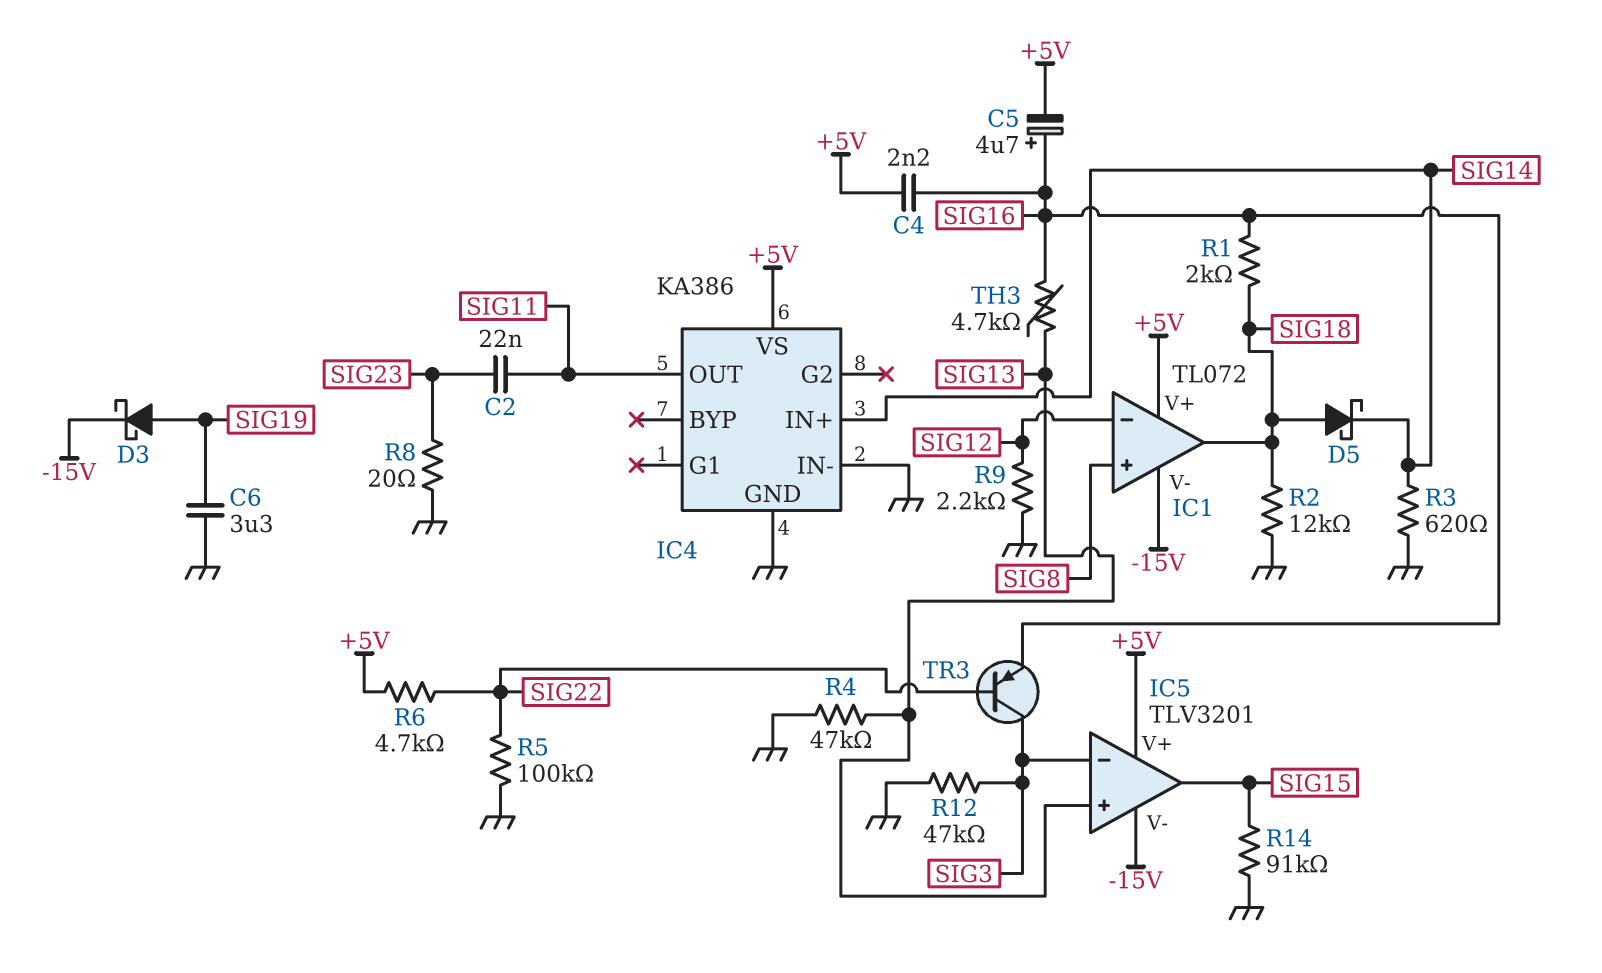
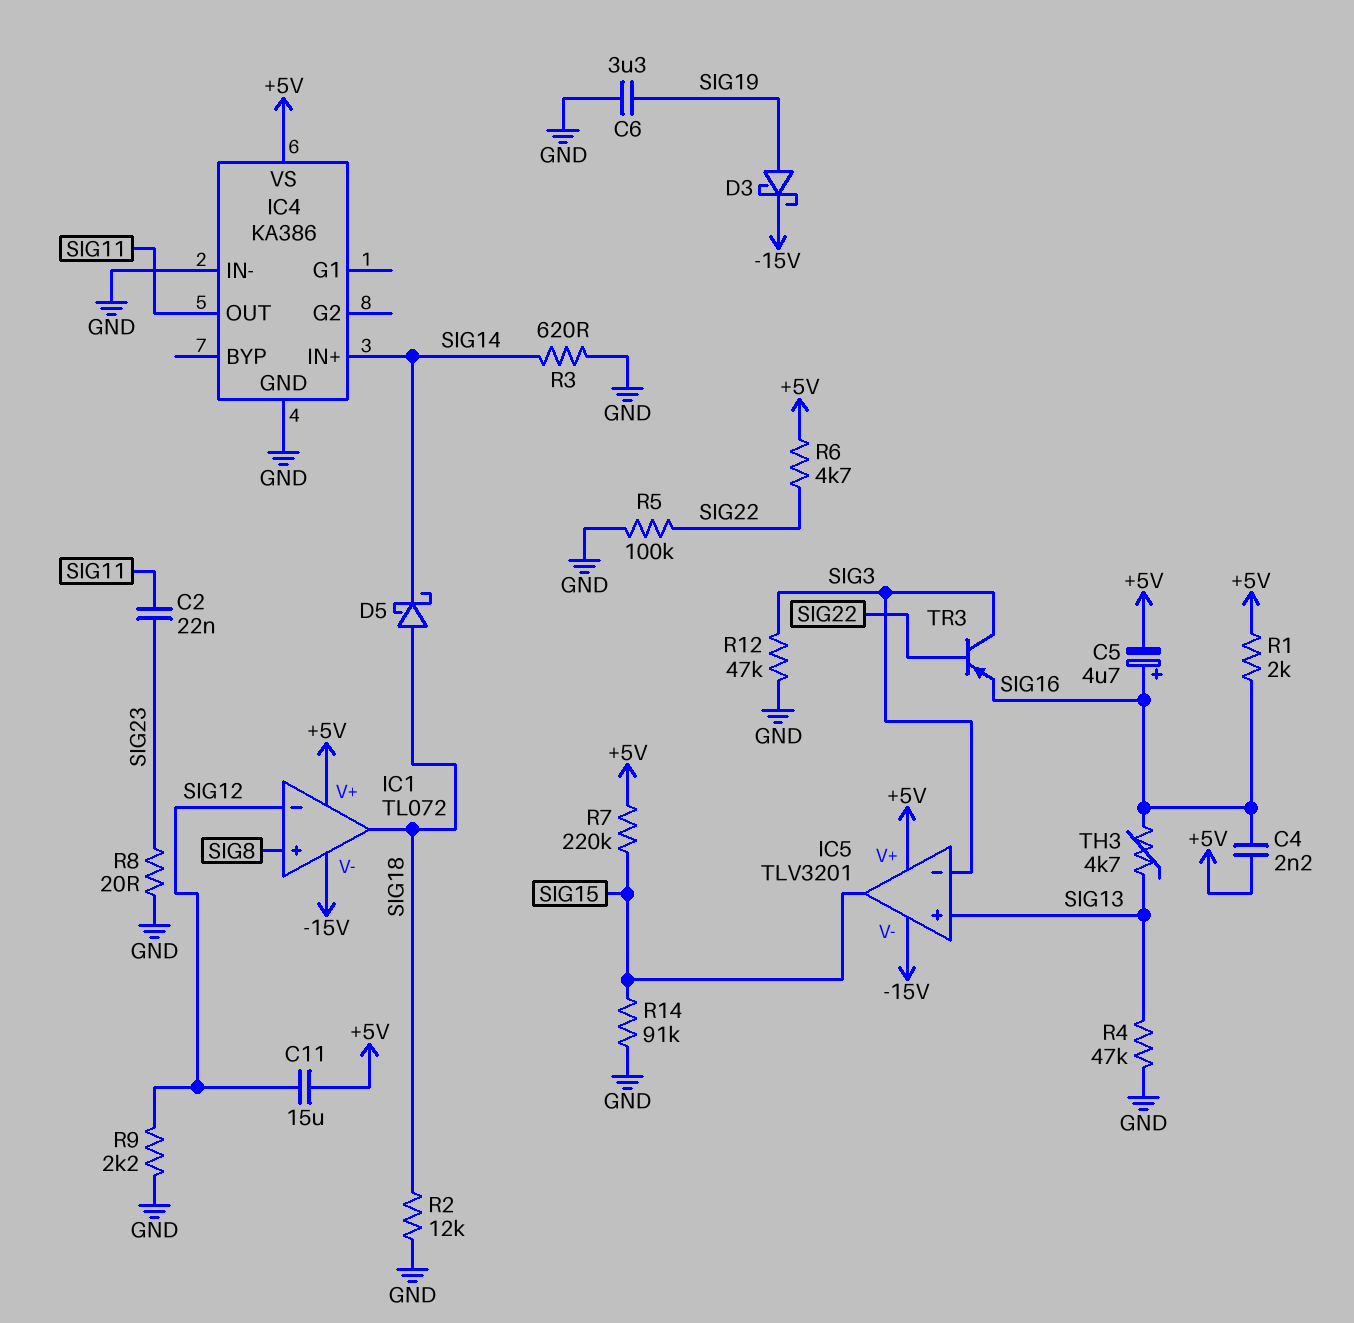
C11: none -> 15uF (+5V, SIG12)
R1: 2k (SIG16, SIG18) -> 2k (+5V, SIG16)
R7: none -> 220k (+5V, SIG15)

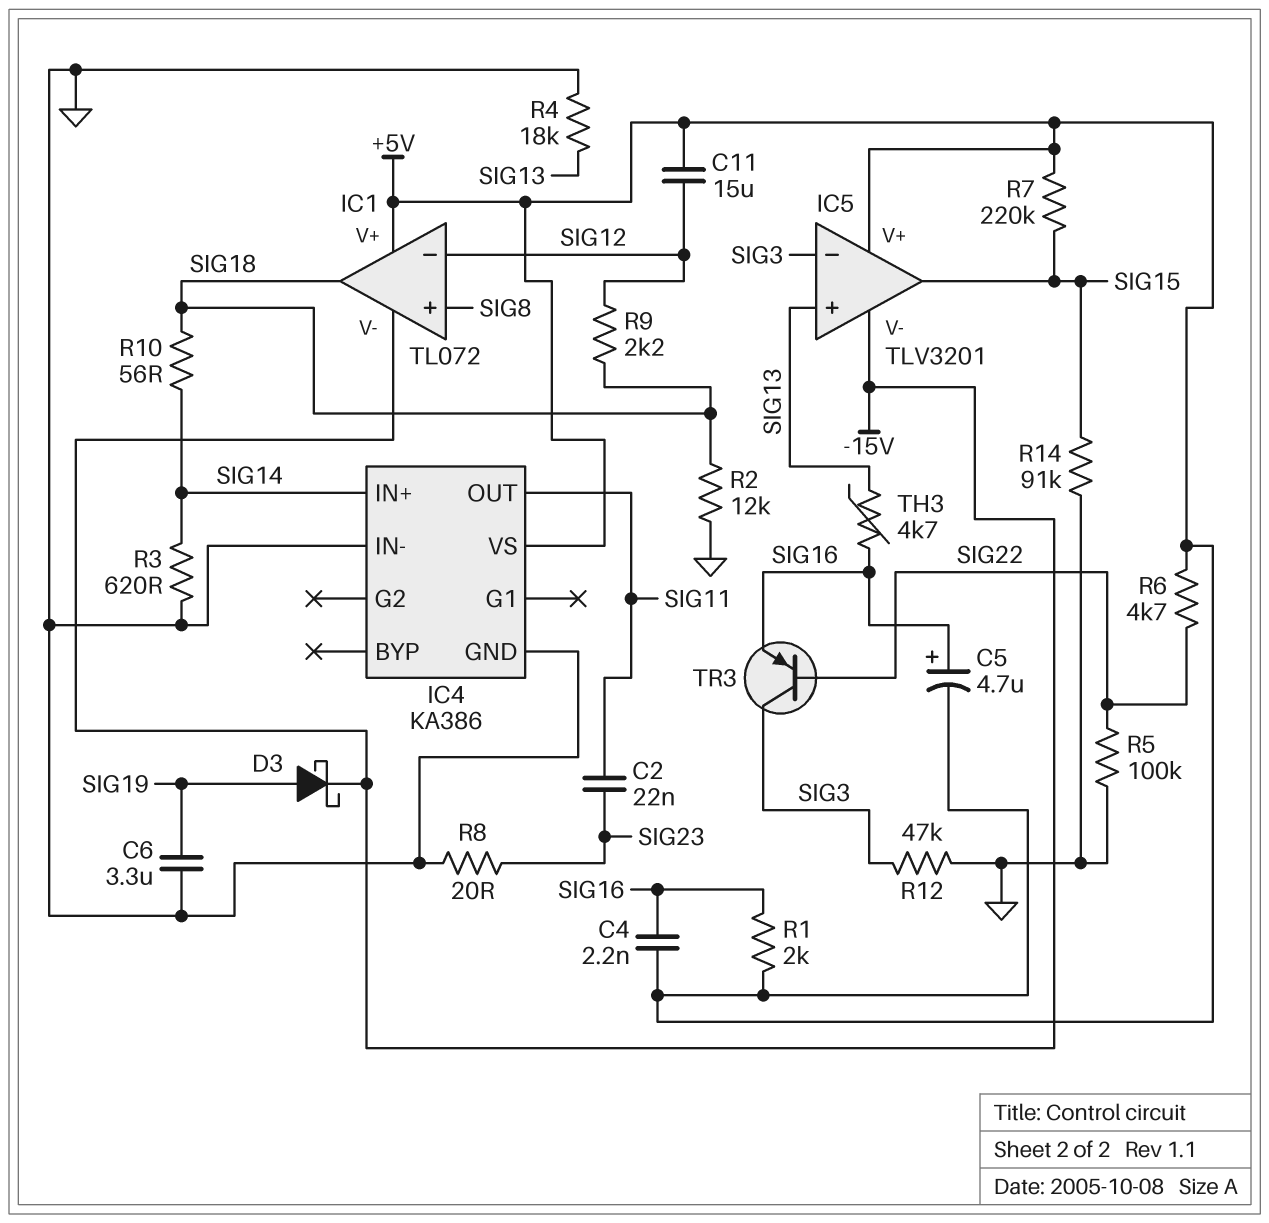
D5: schottky (A SIG18, K SIG14) -> none
R4: 47k (GND, SIG13) -> 18k (GND, SIG13)
R9: 2.2k (GND, SIG12) -> 2.2k (SIG12, SIG18)
R10: none -> 56 (SIG14, SIG18)

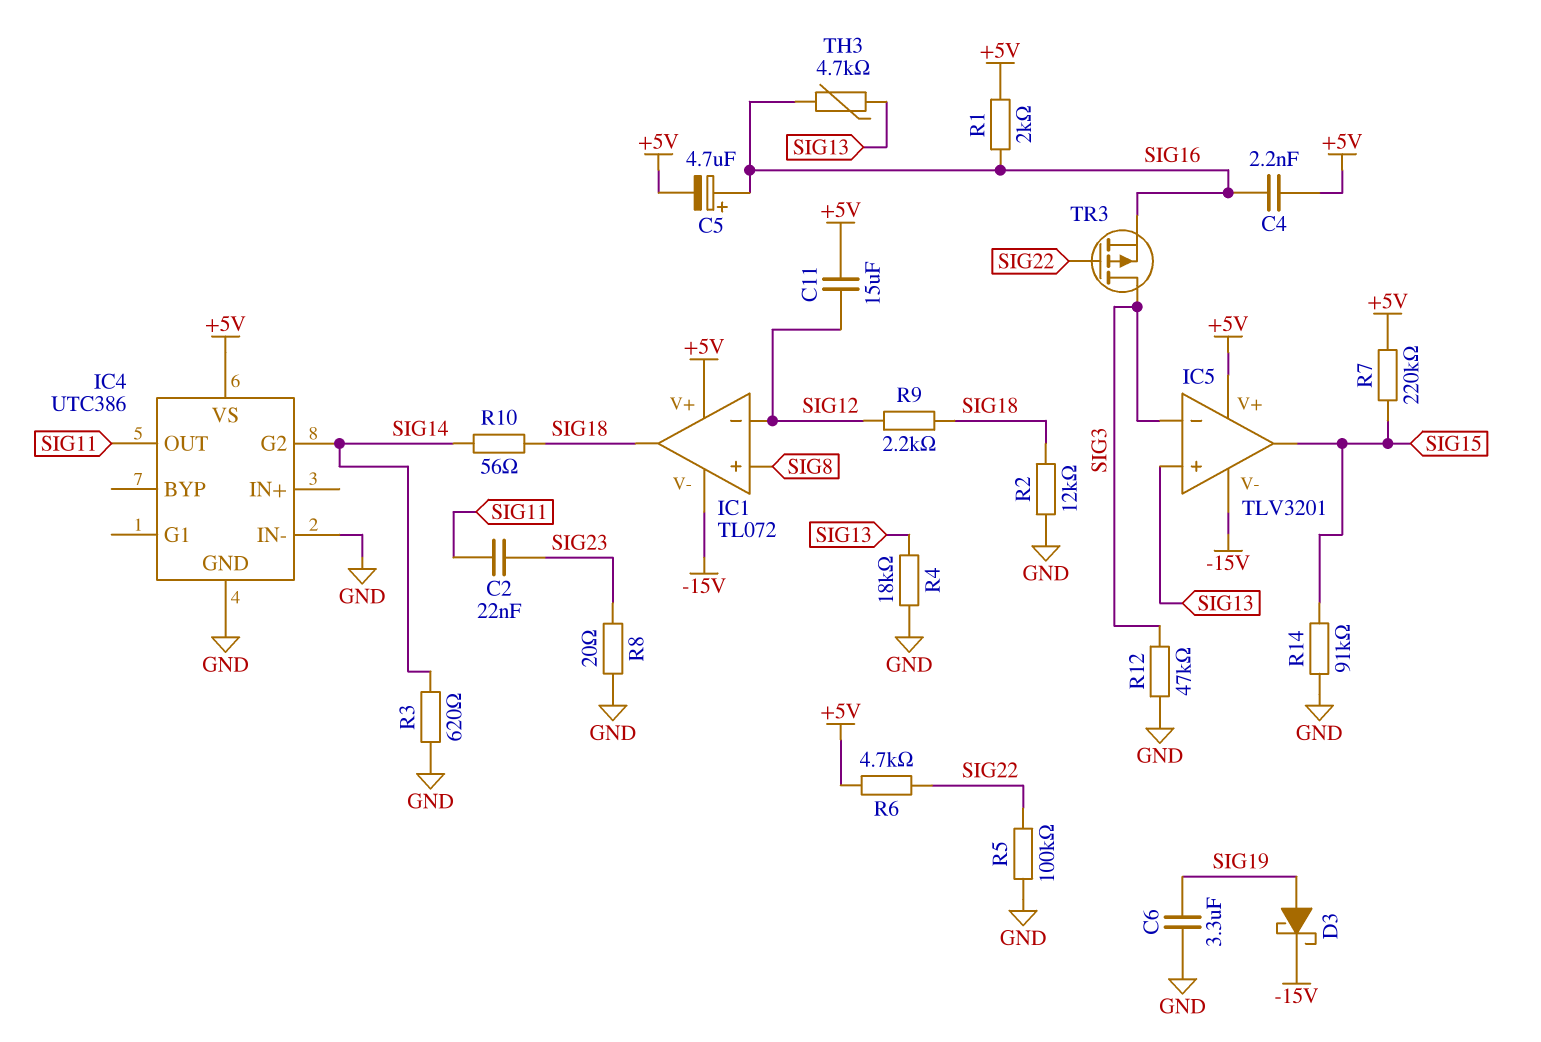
IC4: KA386 -> UTC386
IC4 pin G2: none -> SIG14
IC4 pin IN+: SIG14 -> none
TR3: PNP (B SIG22, C SIG3, E SIG16) -> PMOS (G SIG22, D SIG3, S SIG16)

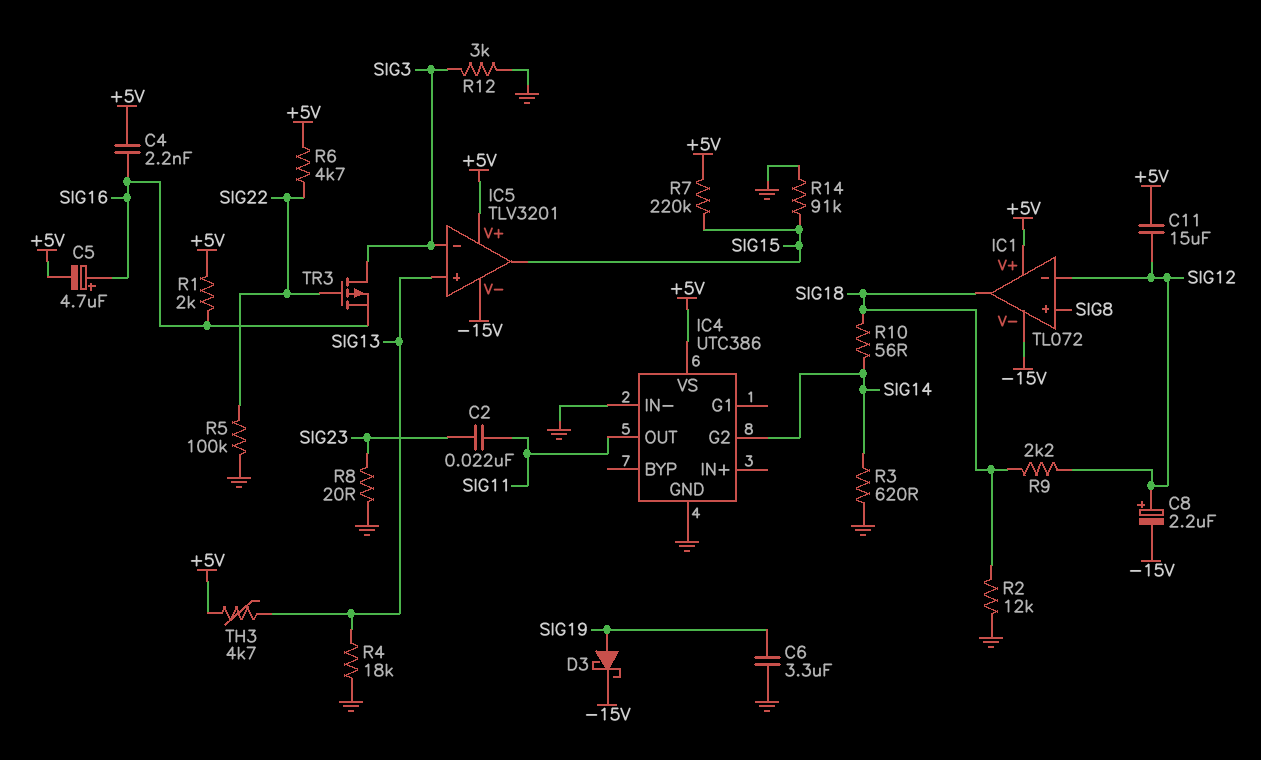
C8: none -> 2.2uF (plus SIG12, minus -15V)
R12: 47k (GND, SIG3) -> 3k (GND, SIG3)
TH3: 4.7k (SIG13, SIG16) -> 4.7k (+5V, SIG13)

